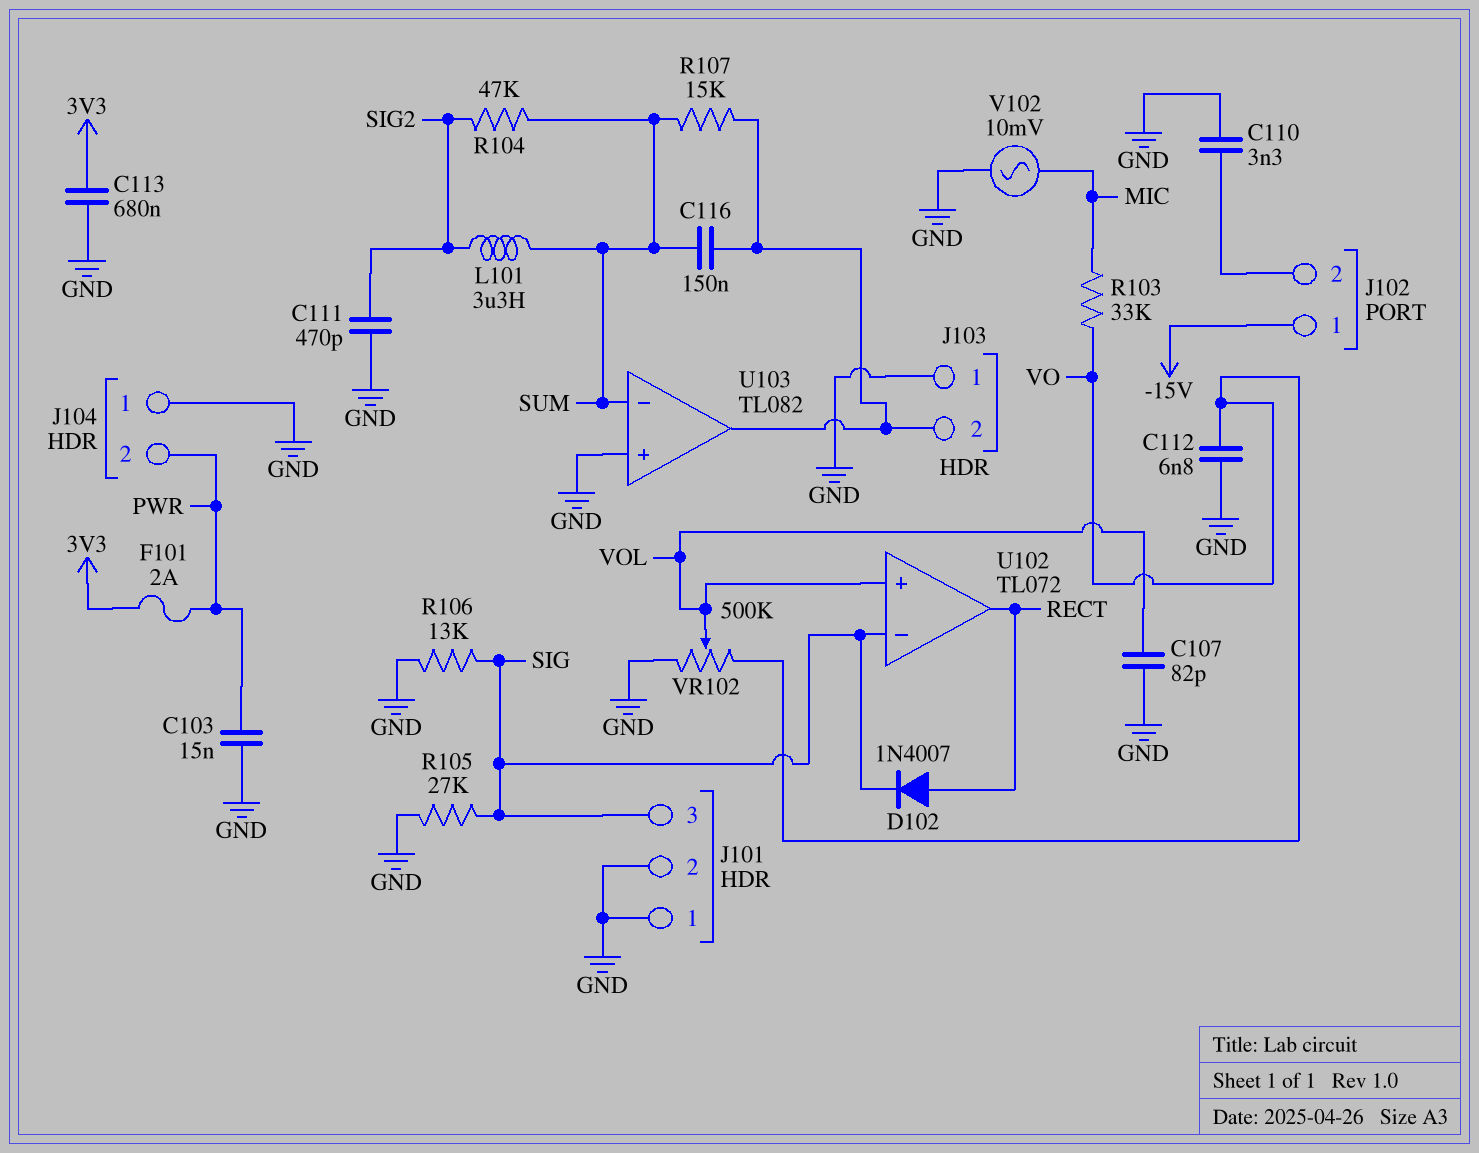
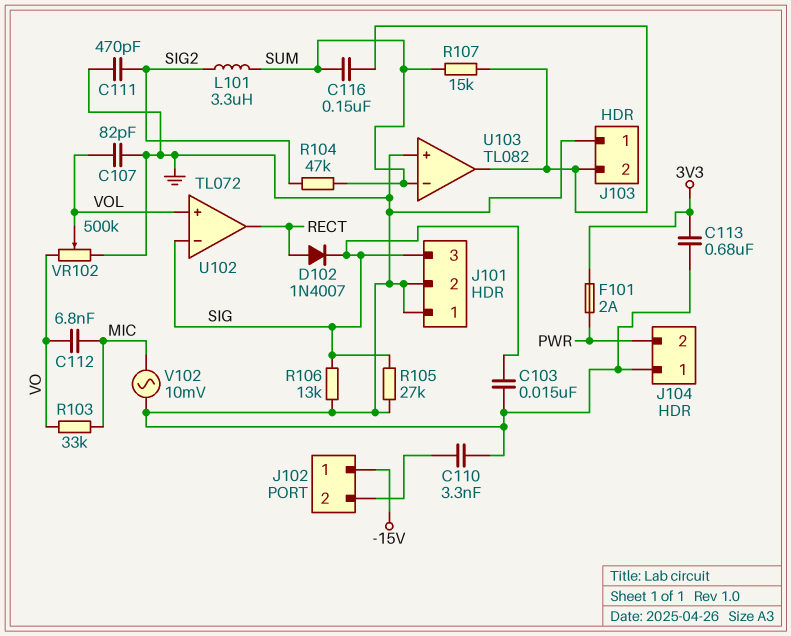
C103: 15nF (GND, PWR) -> 15nF (GND, SIG)
C112: 6.8nF (GND, VO) -> 6.8nF (MIC, VO)

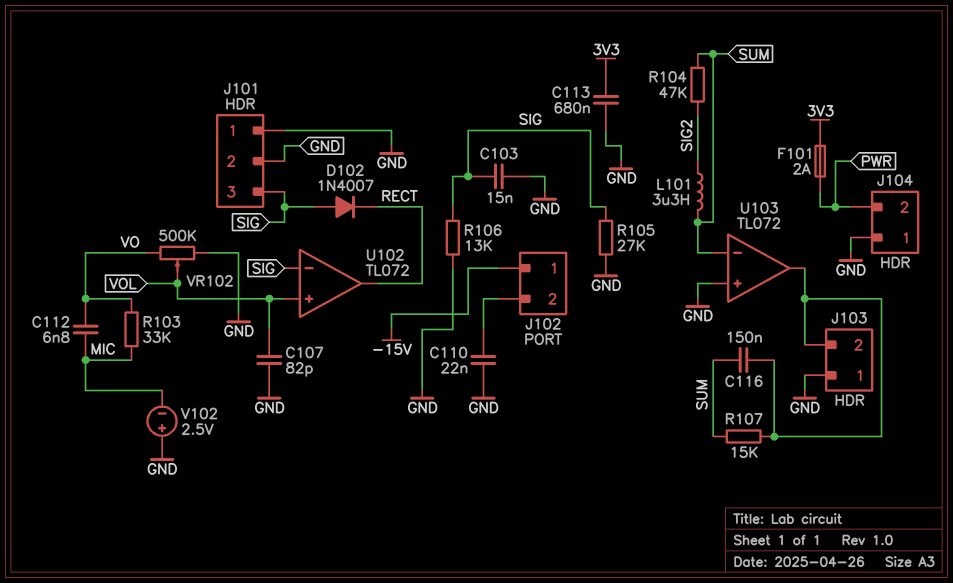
C110: 3.3nF (GND, J102/2) -> 22nF (GND, J102/2)
C111: 470pF (GND, SIG2) -> none
D102: diode 1N4007 (A RECT, K SIG) -> diode 1N4007 (A SIG, K RECT)
U103: TL082 -> TL072
V102: AC 10mV (GND, MIC) -> 2.5V (plus GND, minus MIC)

